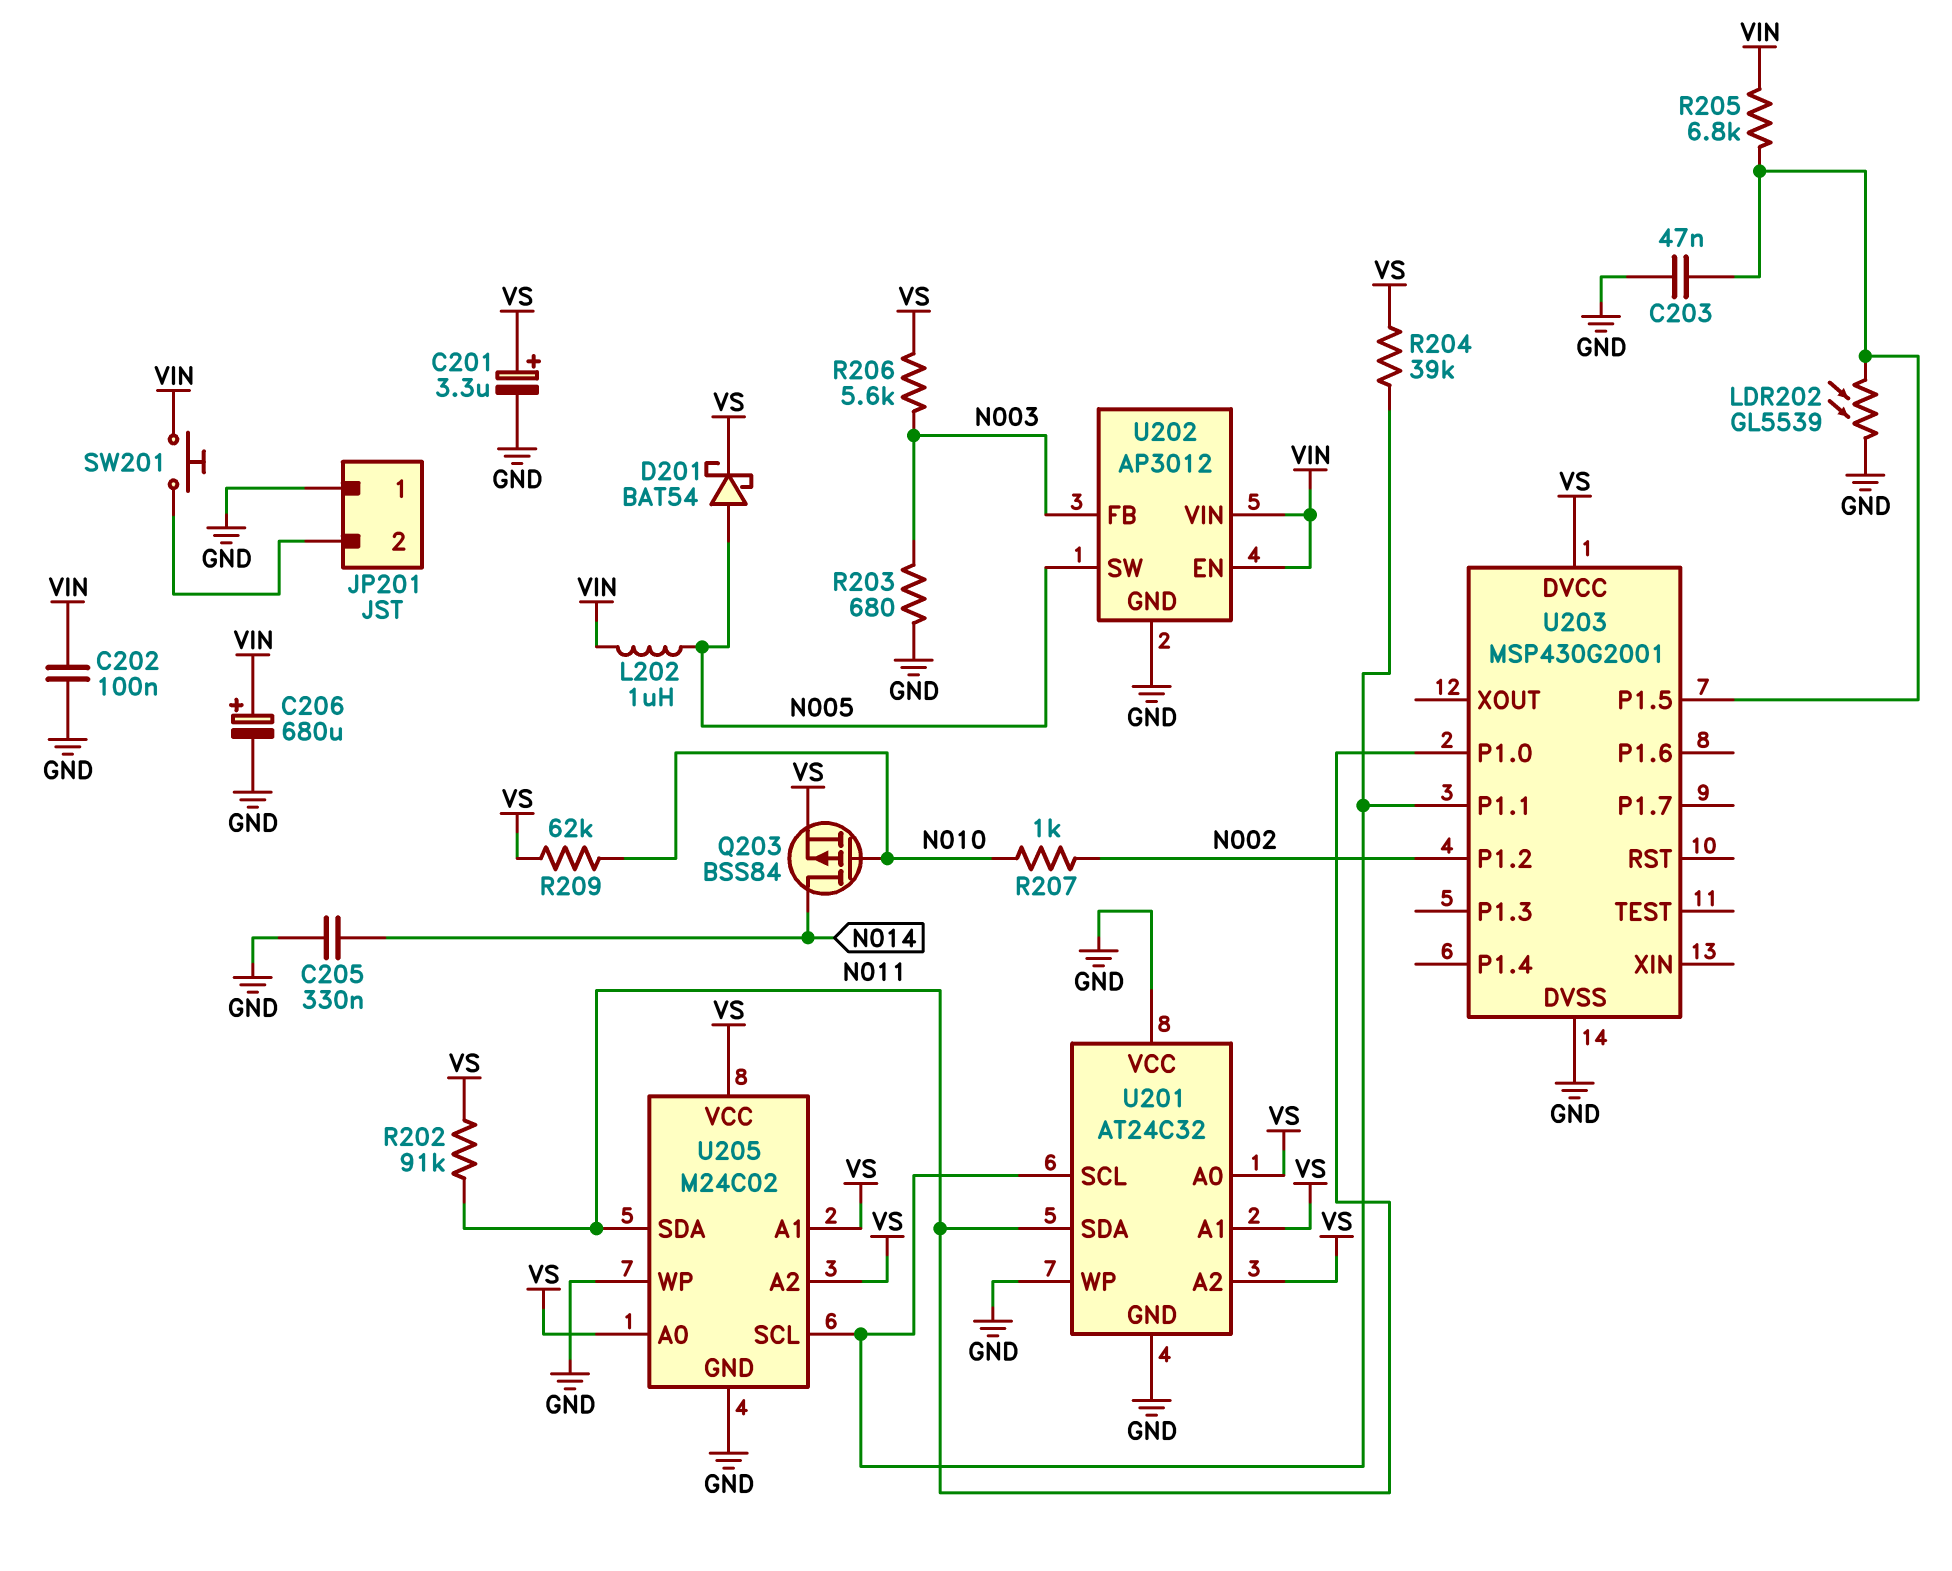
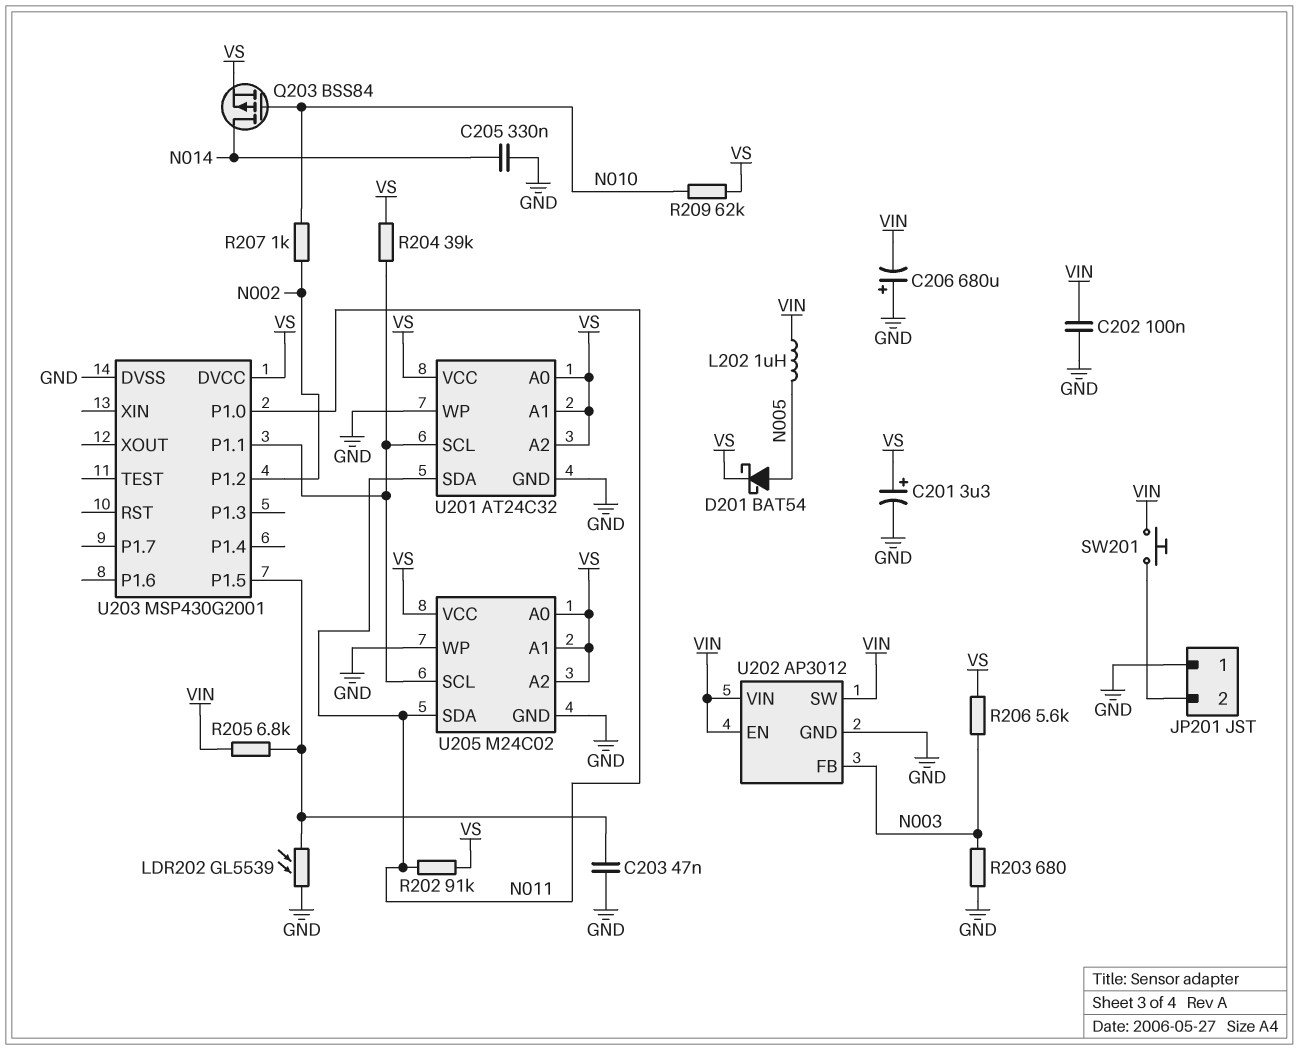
C206: 680uF (plus VIN, minus GND) -> 680uF (plus GND, minus VIN)
U201 pin VCC: GND -> VS
U202 pin SW: N005 -> VIN

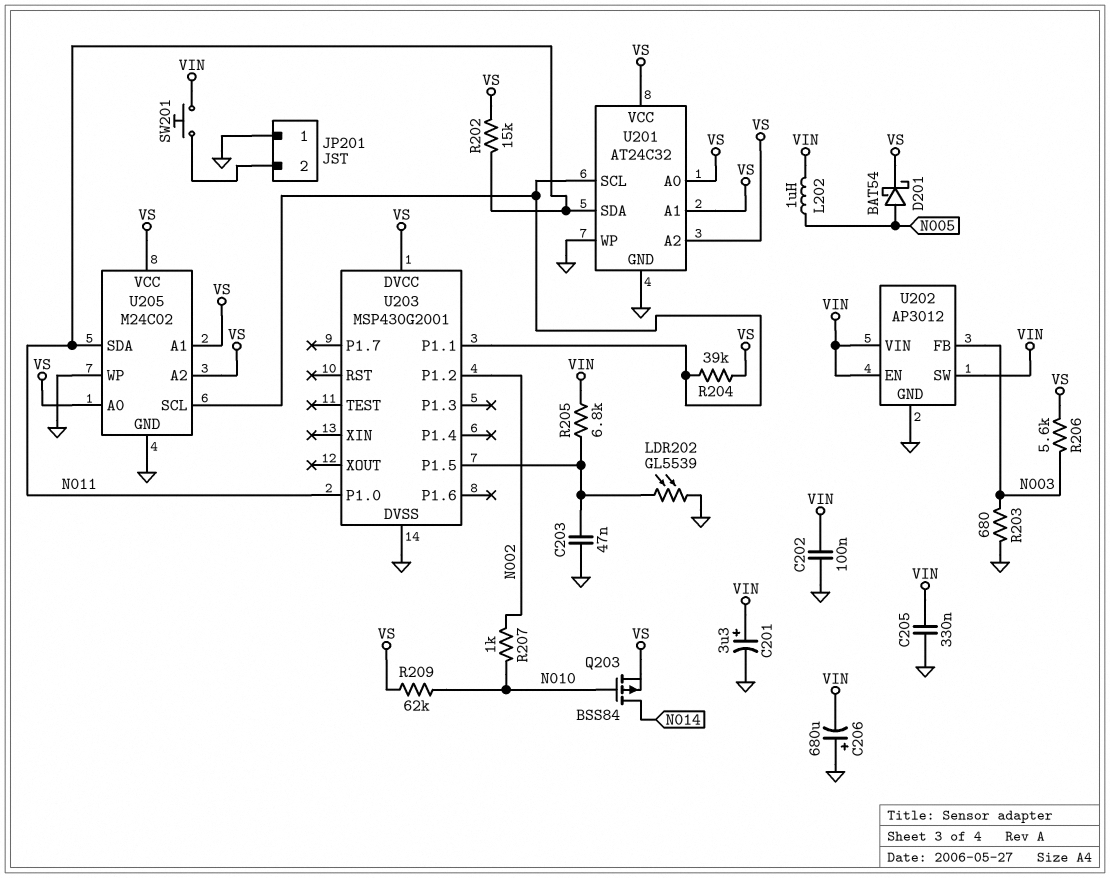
C201: 3.3uF (plus VS, minus GND) -> 3.3uF (plus VIN, minus GND)
C205: 330nF (GND, N014) -> 330nF (GND, VIN)
R202: 91k (N011, VS) -> 15k (N011, VS)

